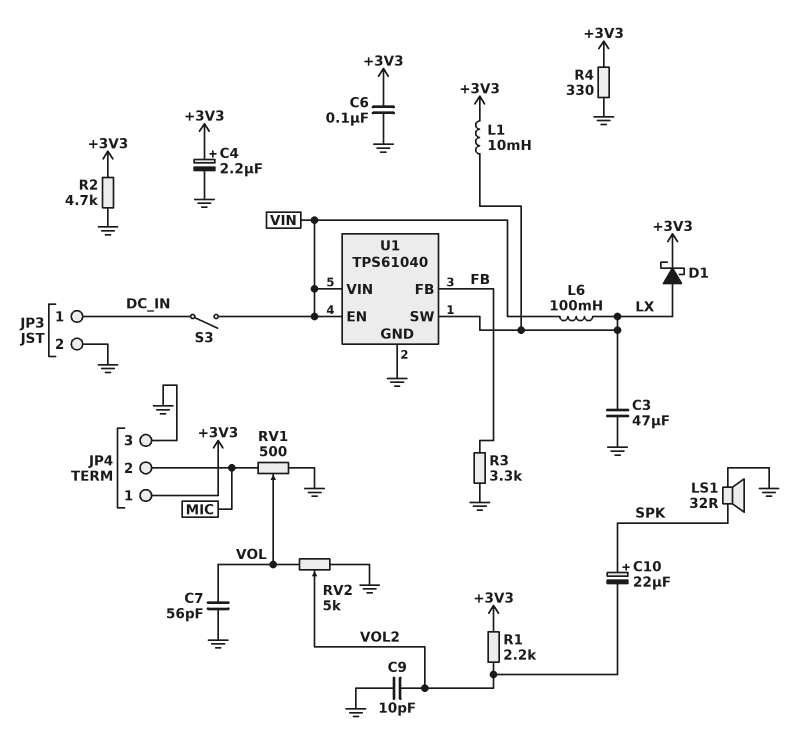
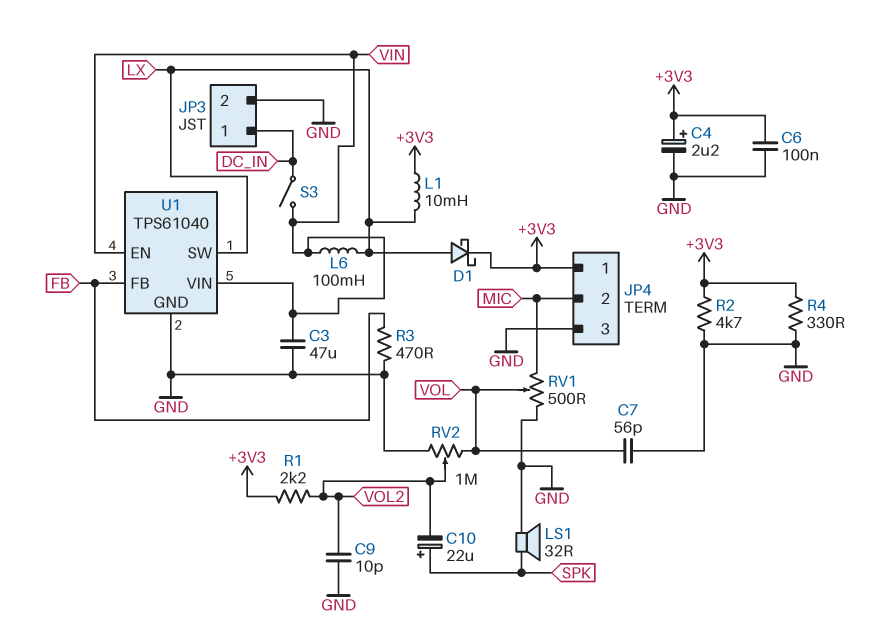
C3: 47uF (GND, LX) -> 47uF (GND, VIN)
R3: 3.3k (FB, GND) -> 470 (FB, GND)
RV2: 5k (GND, VOL, wiper VOL2) -> 1M (GND, VOL, wiper VOL2)

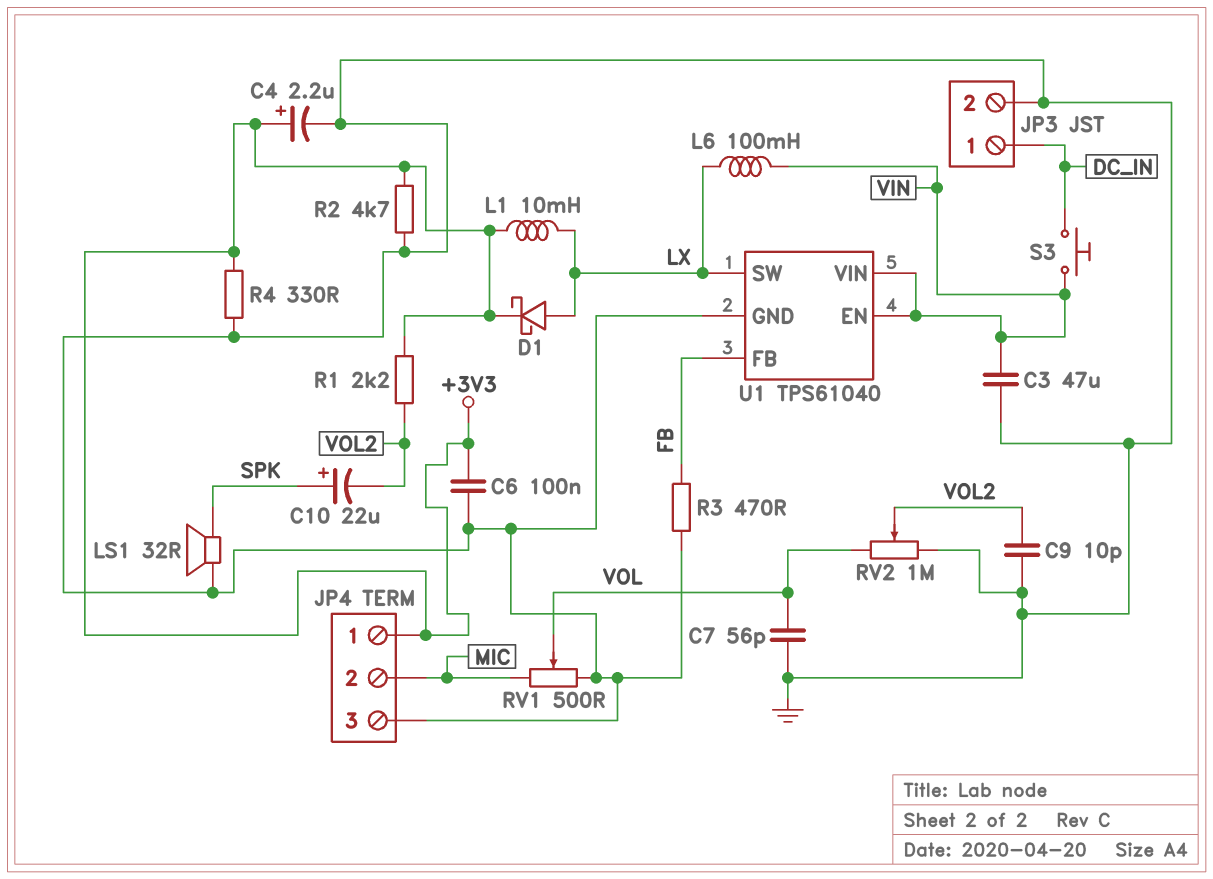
S3: switch (DC_IN, VIN) -> button (DC_IN, VIN)

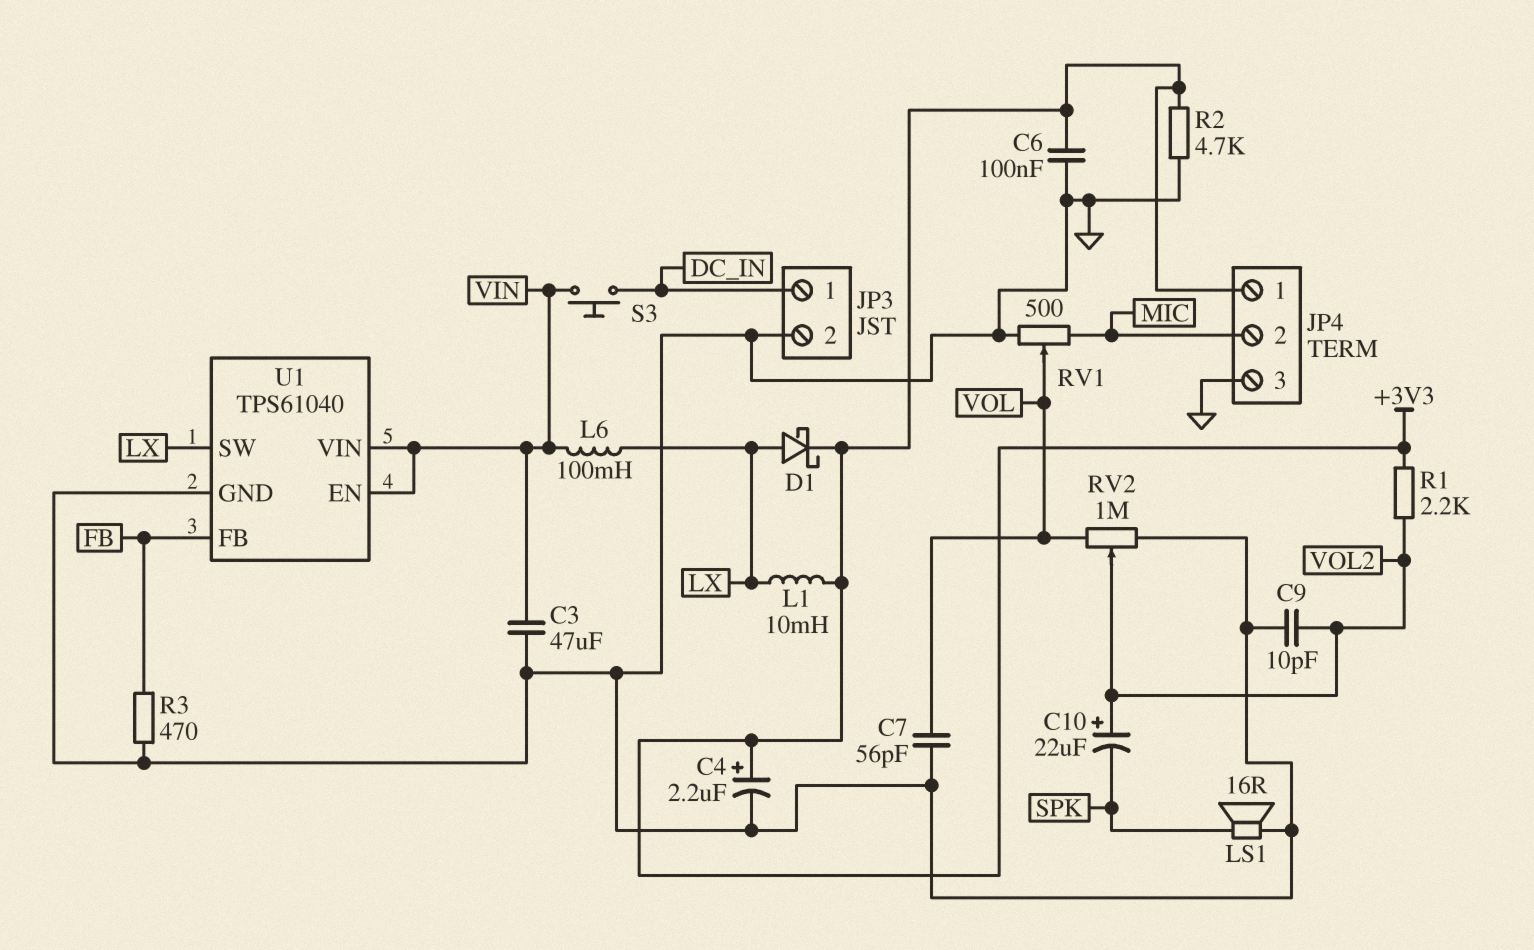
C10: 22uF (plus SPK, minus VOL2) -> 22uF (plus VOL2, minus SPK)
LS1: speaker 32R (GND, SPK) -> speaker 16R (GND, SPK)
R4: 330 (+3V3, GND) -> none

